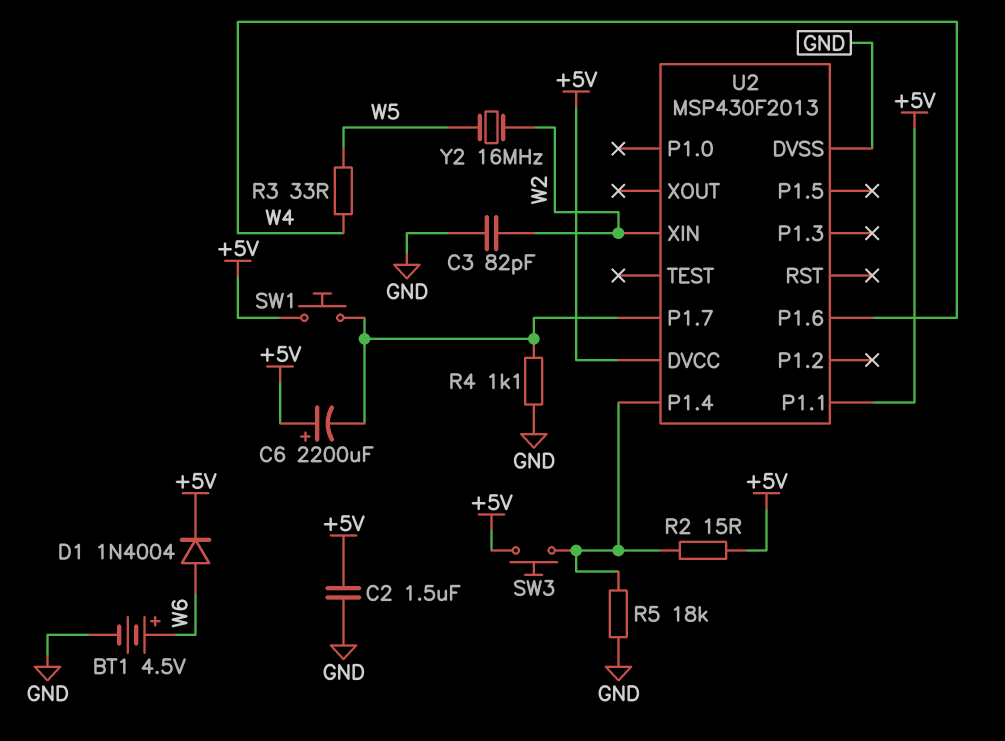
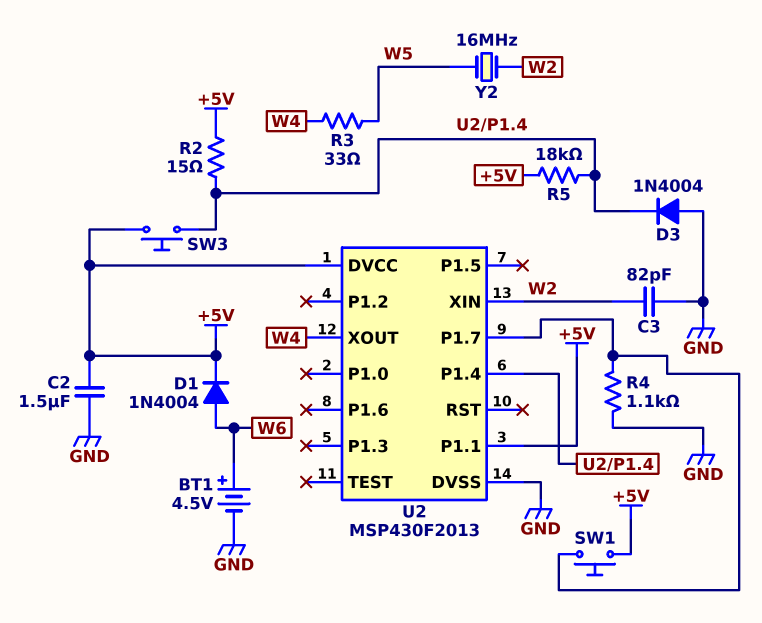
C6: 2200uF (plus +5V, minus U2/P1.7) -> none
D3: none -> diode 1N4004 (A GND, K U2/P1.4)
R5: 18k (GND, U2/P1.4) -> 18k (+5V, U2/P1.4)
U2 pin P1.6: W4 -> none
U2 pin XOUT: none -> W4

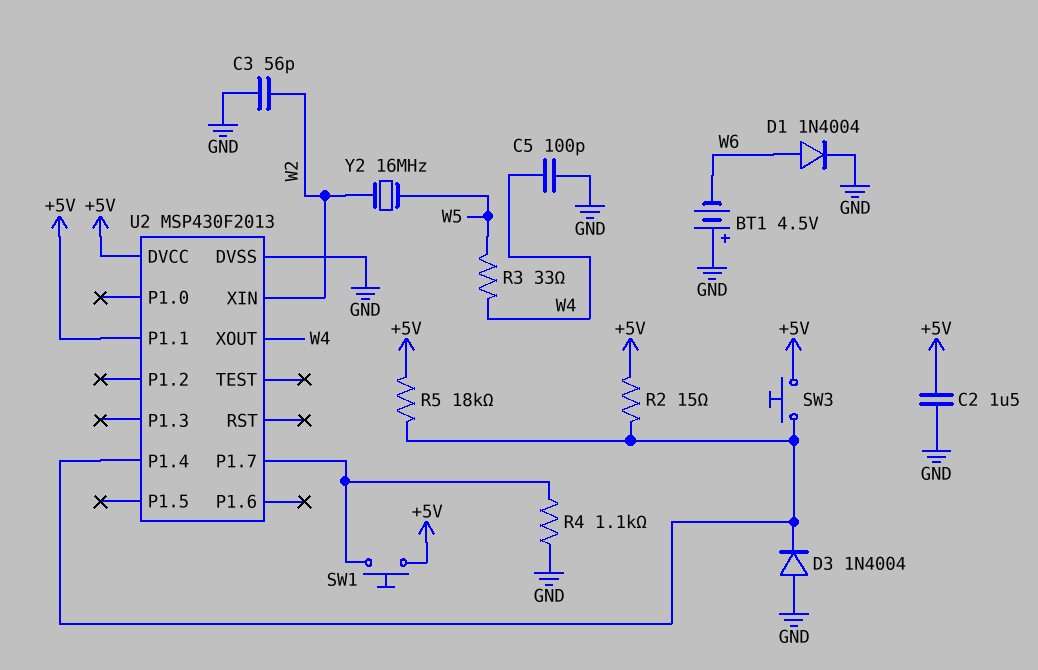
BT1: 4.5V (plus W6, minus GND) -> 4.5V (plus GND, minus W6)
C3: 82pF (GND, W2) -> 56pF (GND, W2)
C5: none -> 100pF (GND, W4)
D1: diode 1N4004 (A W6, K +5V) -> diode 1N4004 (A W6, K GND)

